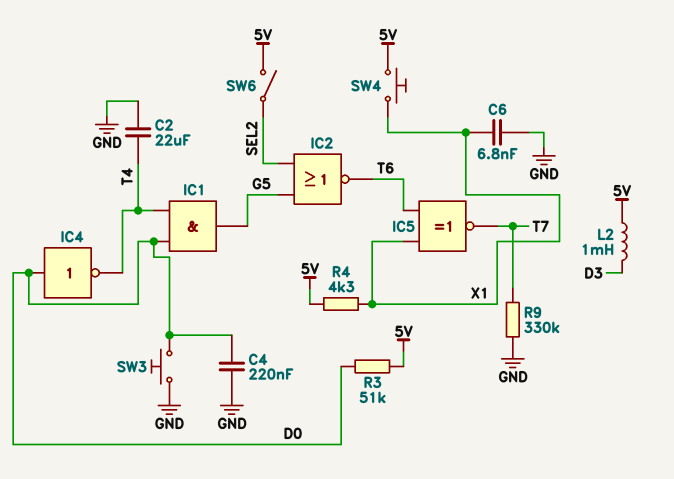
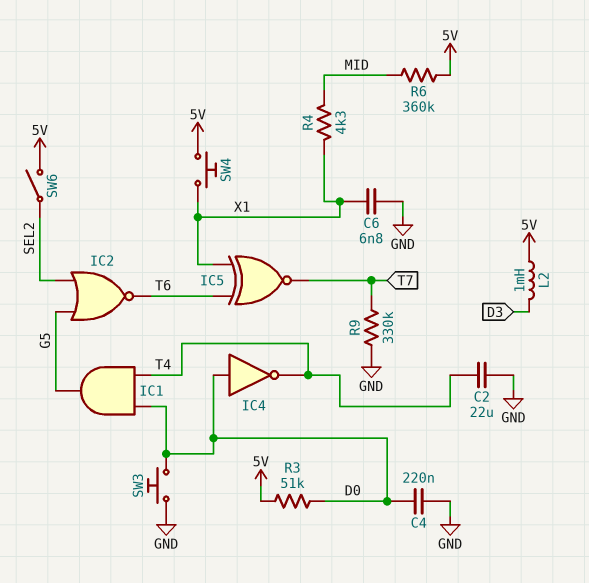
R4: 4.3k (5V, X1) -> 4.3k (MID, X1)
R6: none -> 360k (5V, MID)

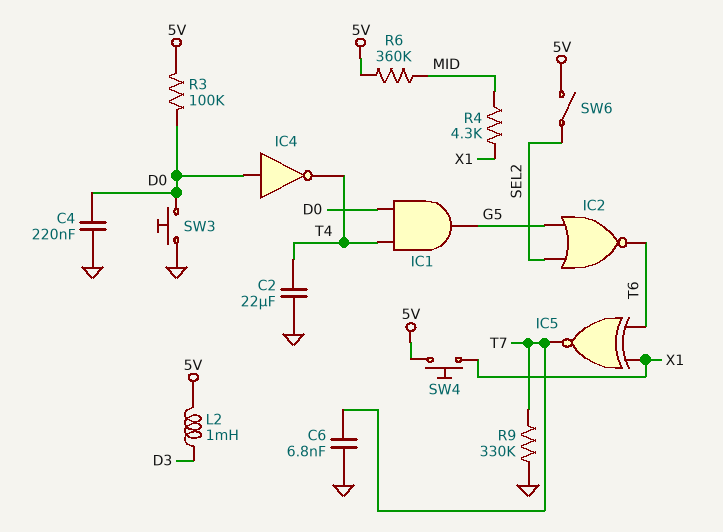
C6: 6.8nF (GND, X1) -> 6.8nF (GND, T7)
R3: 51k (5V, D0) -> 100k (5V, D0)

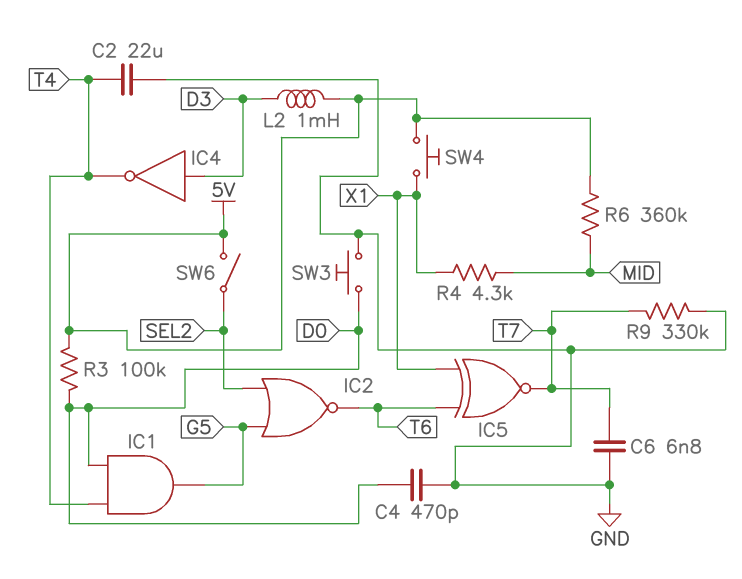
C4: 220nF (D0, GND) -> 470pF (D0, GND)
IC4: NOT (in D0, out T4) -> NOT (in D3, out T4)

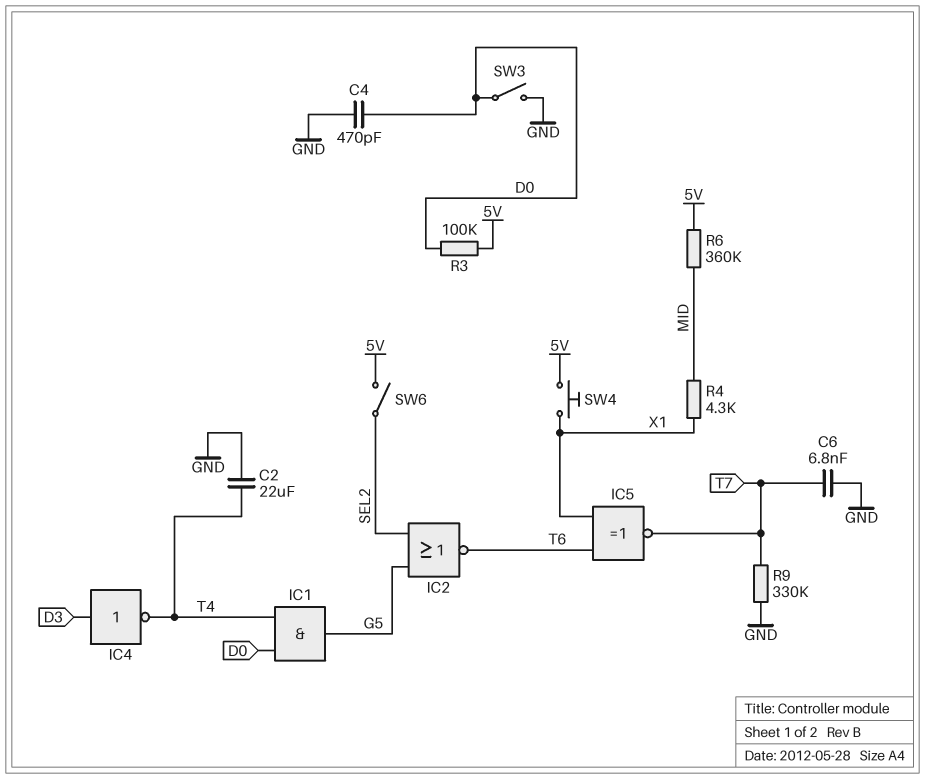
L2: 1mH (5V, D3) -> none
SW3: button (D0, GND) -> switch (D0, GND)

